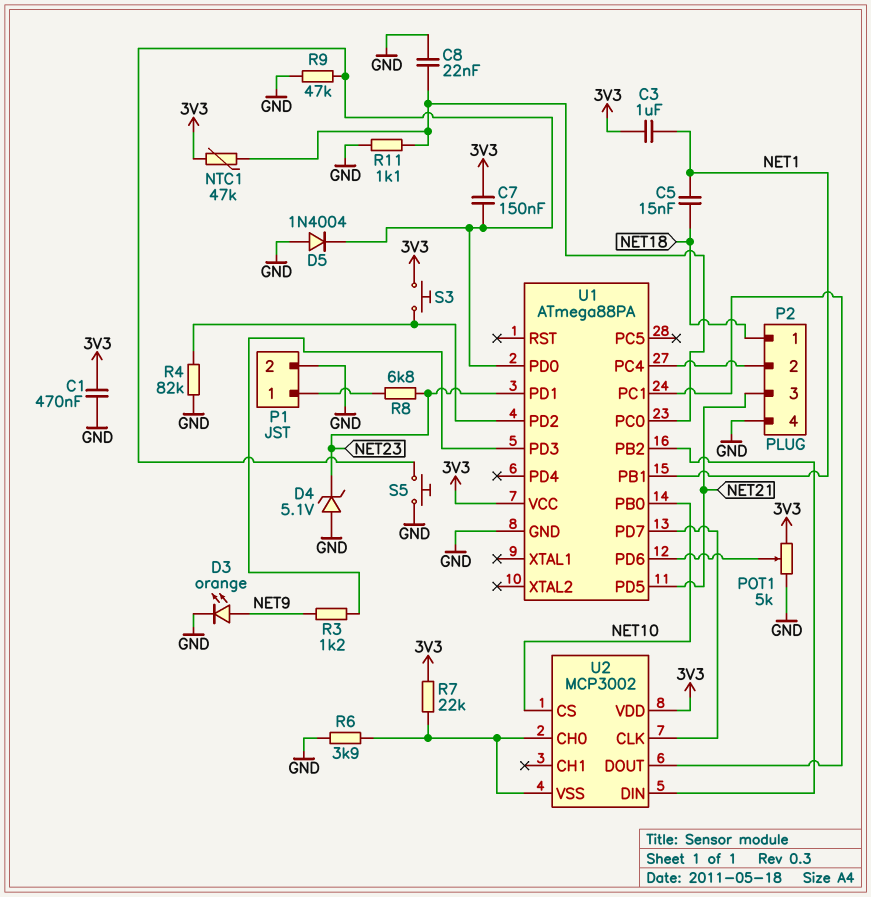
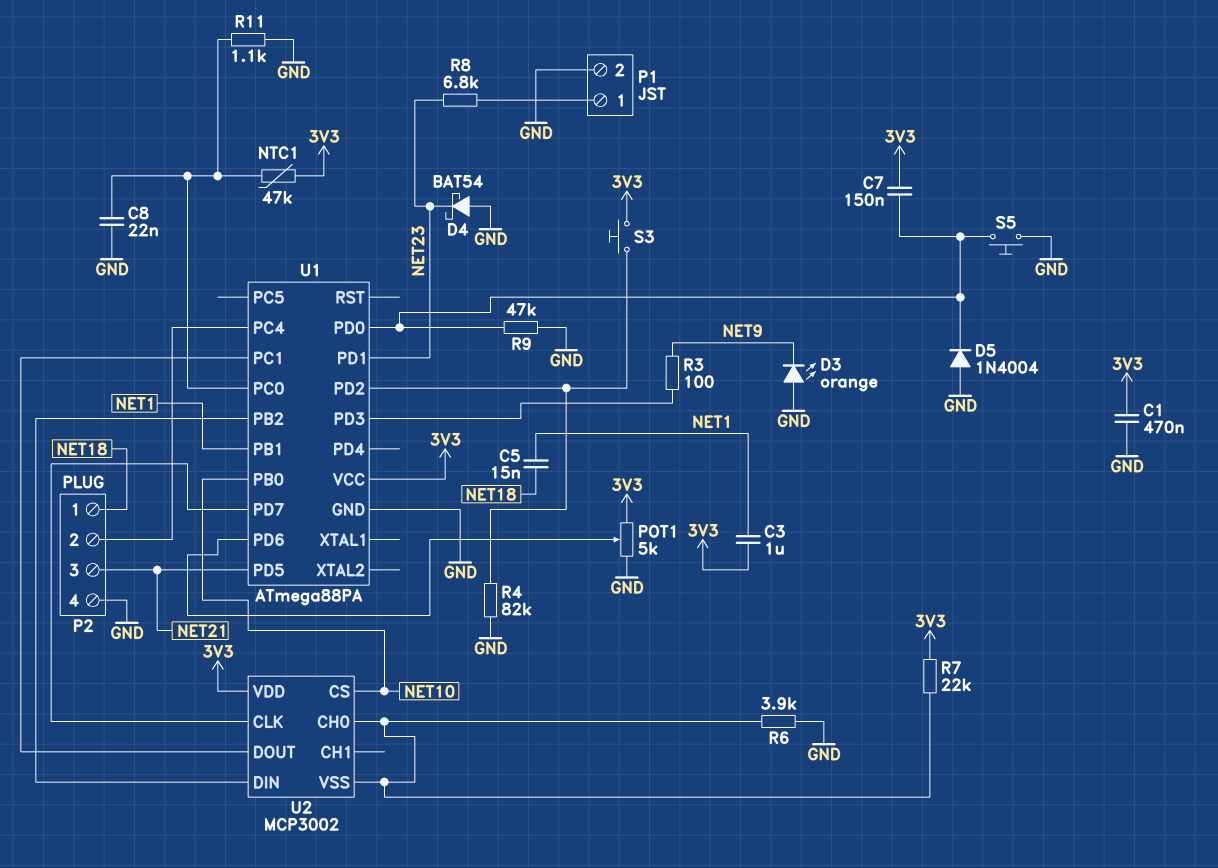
D3: LED orange (A NET9, K GND) -> LED orange (A GND, K NET9)
D4: zener 5.1V (A GND, K NET23) -> schottky BAT54 (A GND, K NET23)
R3: 1.2k (NET9, U1/PD3) -> 100 (NET9, U1/PD3)

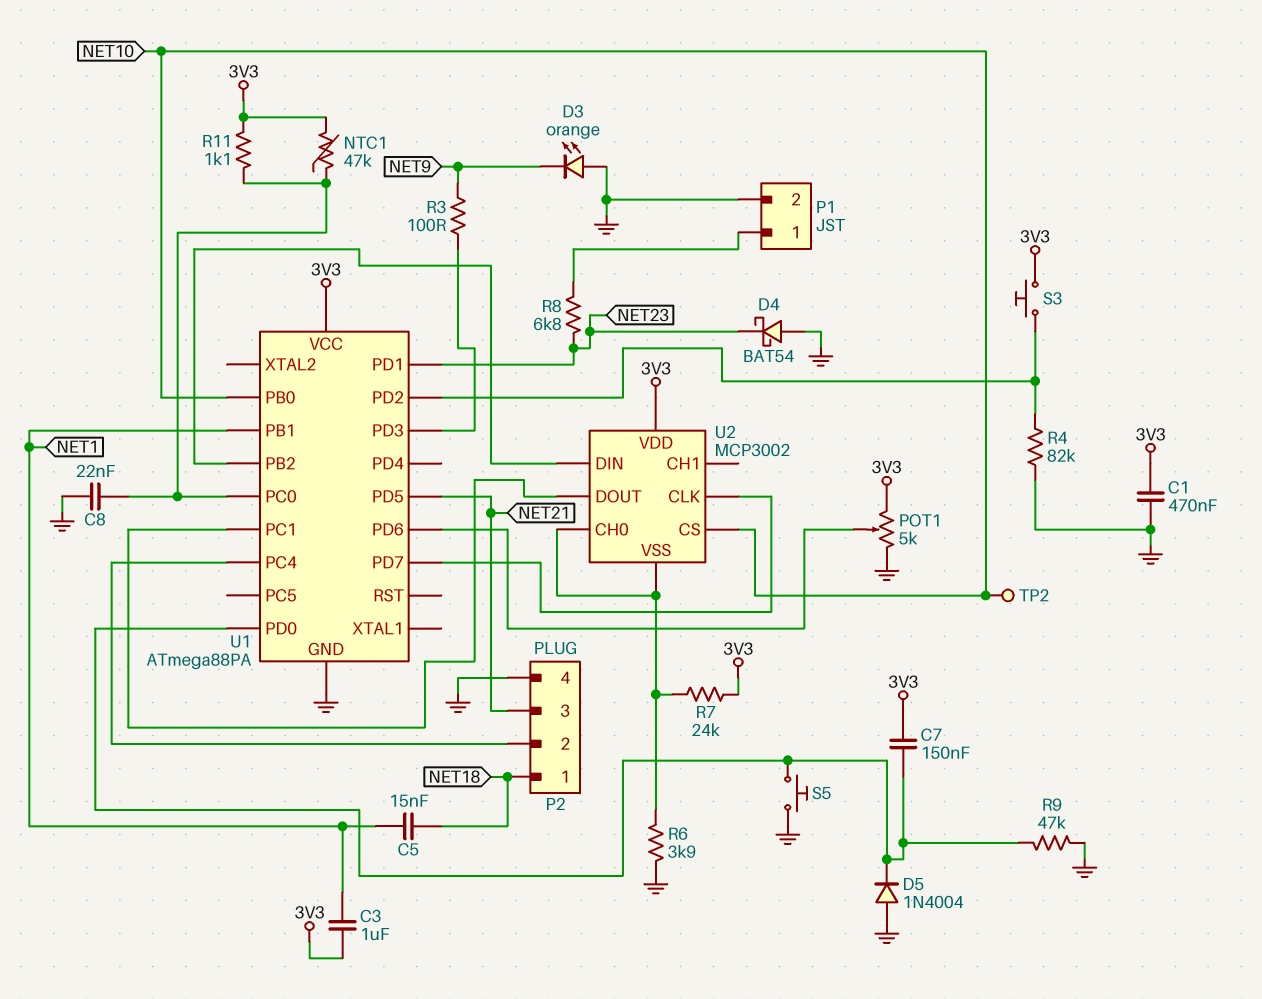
R7: 22k (3V3, U2/CH0) -> 24k (3V3, U2/CH0)
R11: 1.1k (GND, U1/PC0) -> 1.1k (3V3, U1/PC0)
TP2: none -> test point (NET10)

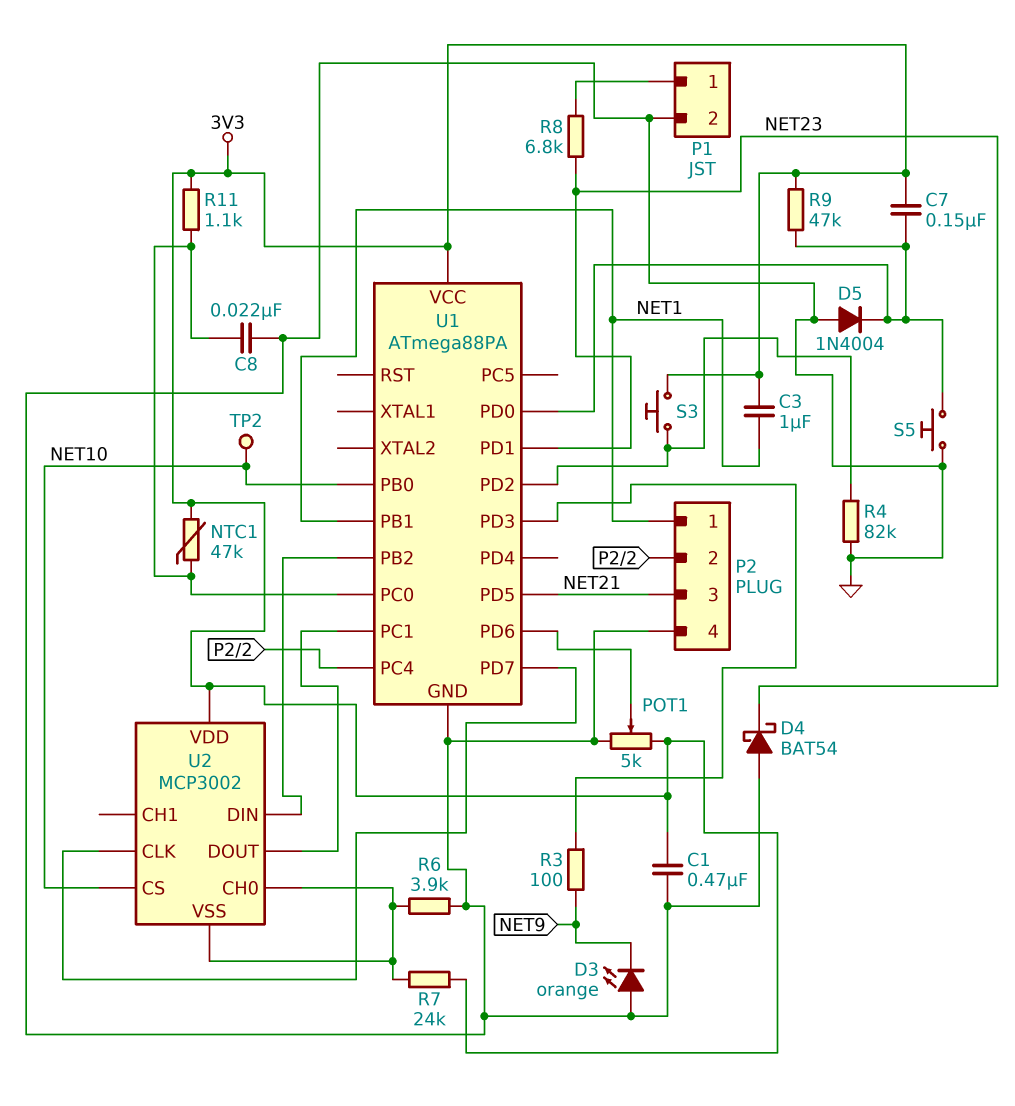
C5: 15nF (NET1, NET18) -> none
P2 pin 1: NET18 -> NET1
R9: 47k (GND, U1/PD0) -> 47k (3V3, U1/PD0)

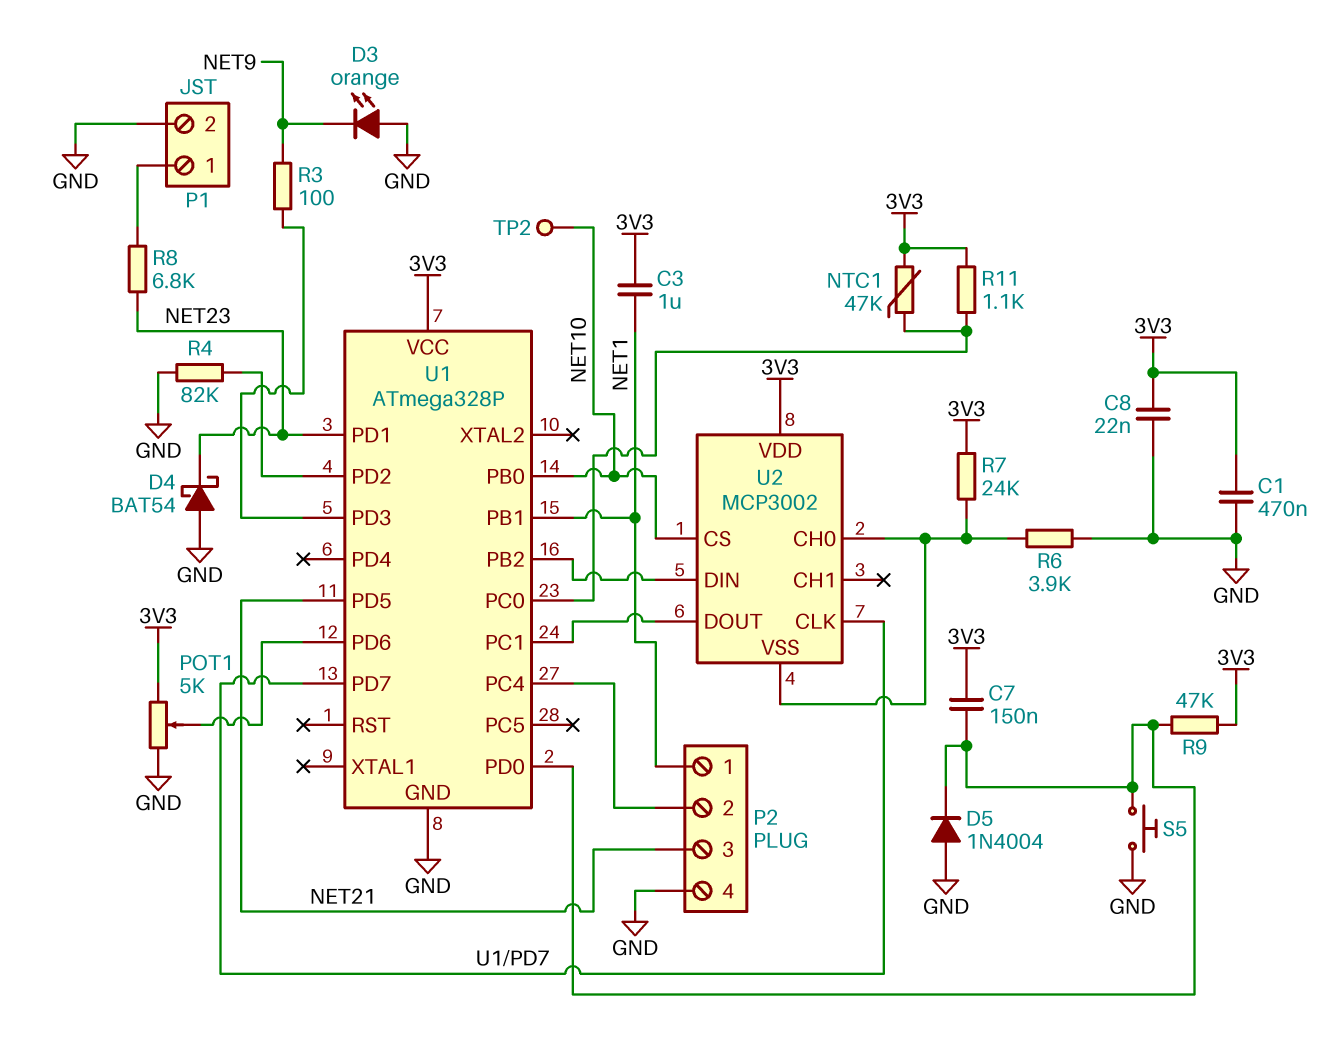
C8: 22nF (GND, U1/PC0) -> 22nF (3V3, GND)
S3: button (3V3, U1/PD2) -> none
U1: ATmega88PA -> ATmega328P

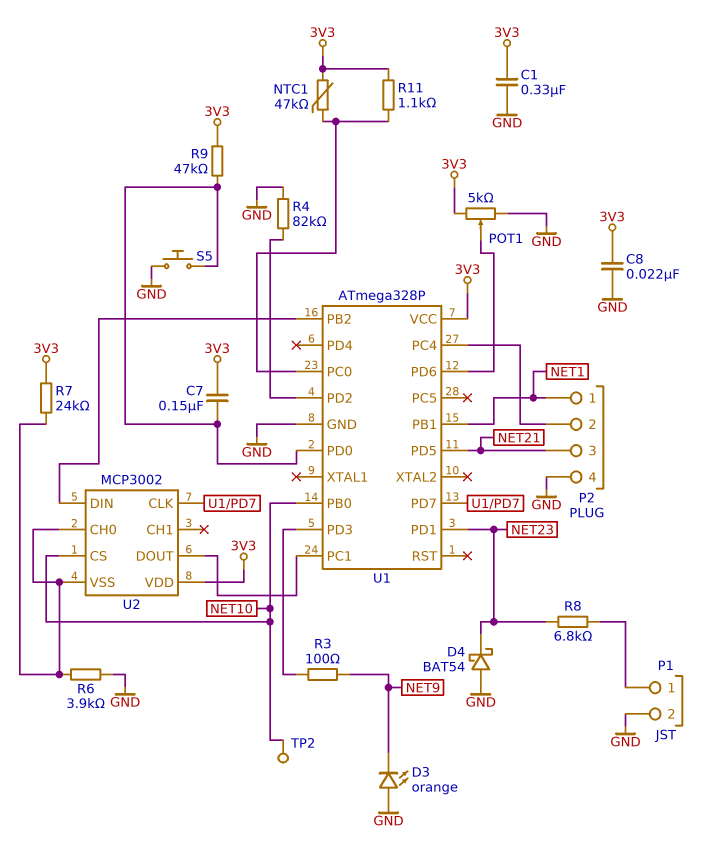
C1: 470nF (3V3, GND) -> 330nF (3V3, GND)
C3: 1uF (3V3, NET1) -> none
D5: diode 1N4004 (A GND, K U1/PD0) -> none

